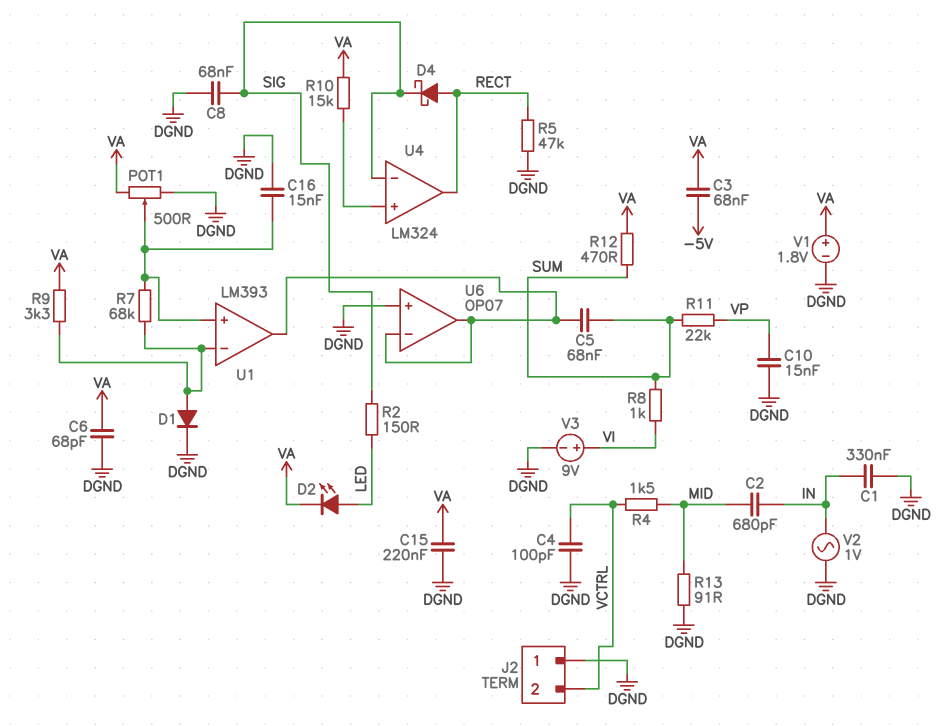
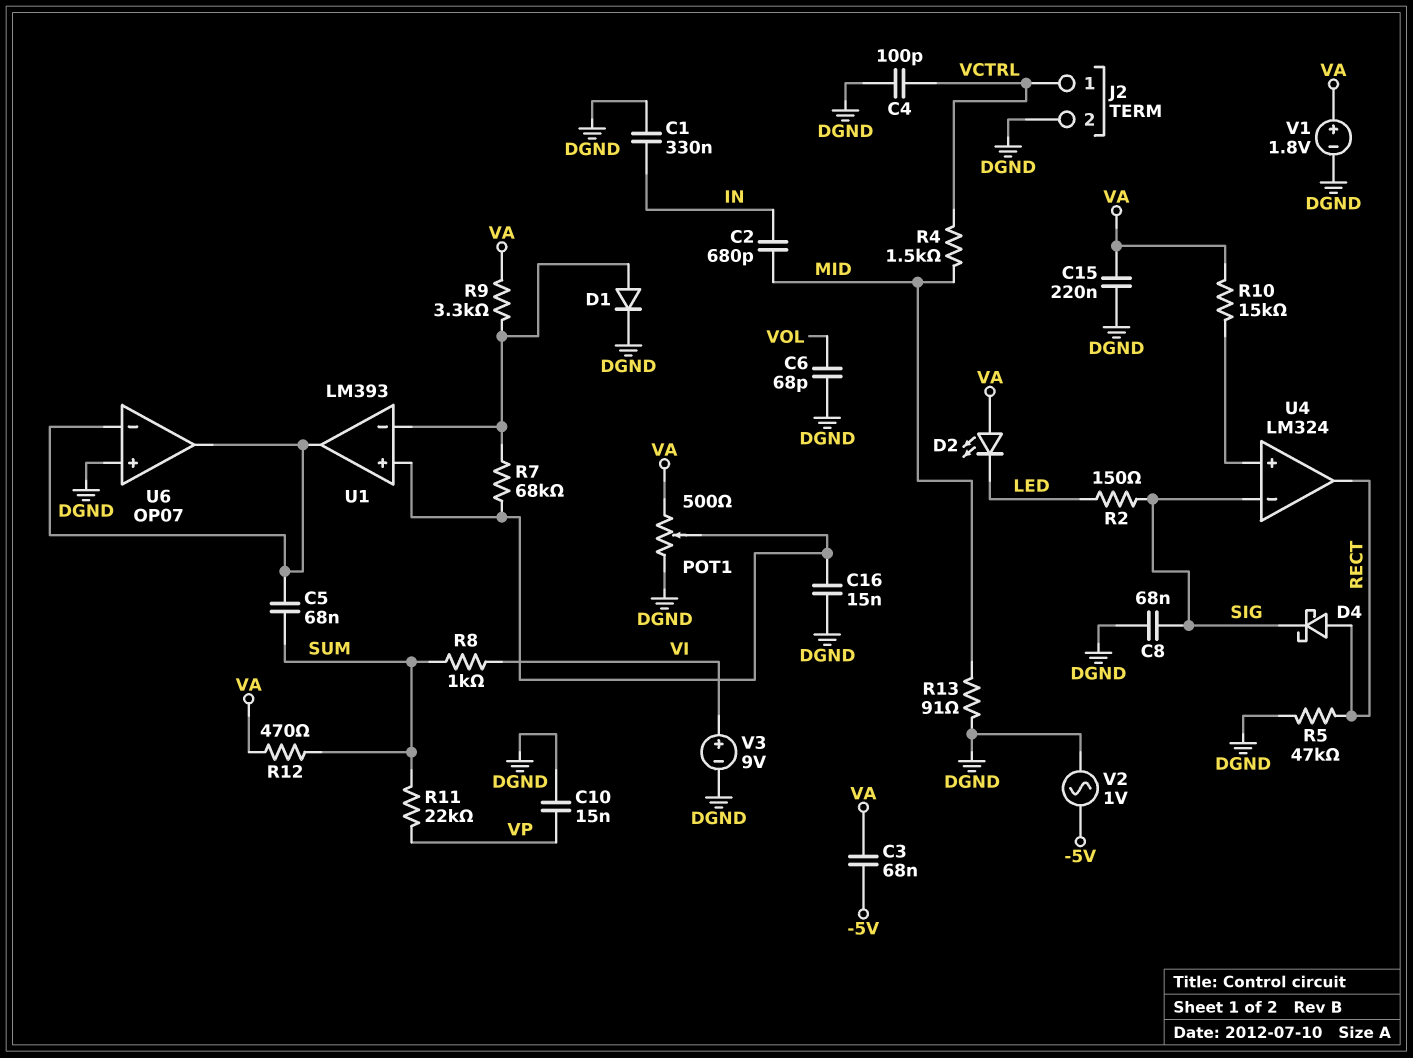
C6: 68pF (DGND, VA) -> 68pF (DGND, VOL)
D2: LED (A LED, K VA) -> LED (A VA, K LED)
J2 pin 1: DGND -> VCTRL
J2 pin 2: VCTRL -> DGND
V2: AC 1V (DGND, IN) -> AC 1V (-5V, DGND)

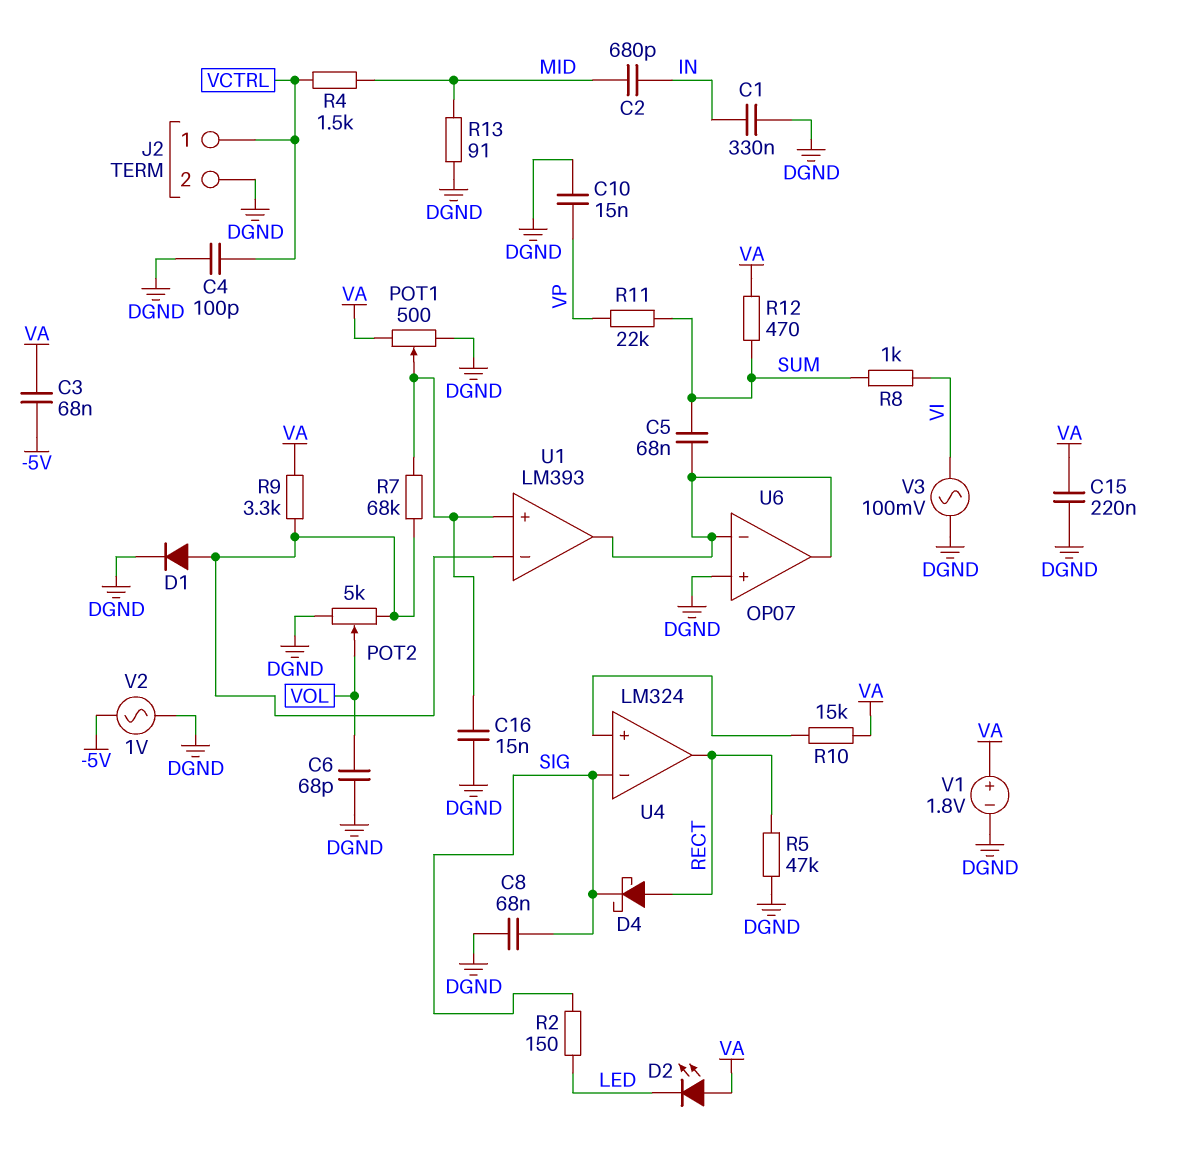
POT2: none -> 5k (DGND, U1/in-, wiper VOL)
V3: 9V (plus VI, minus DGND) -> AC 100mV (DGND, VI)

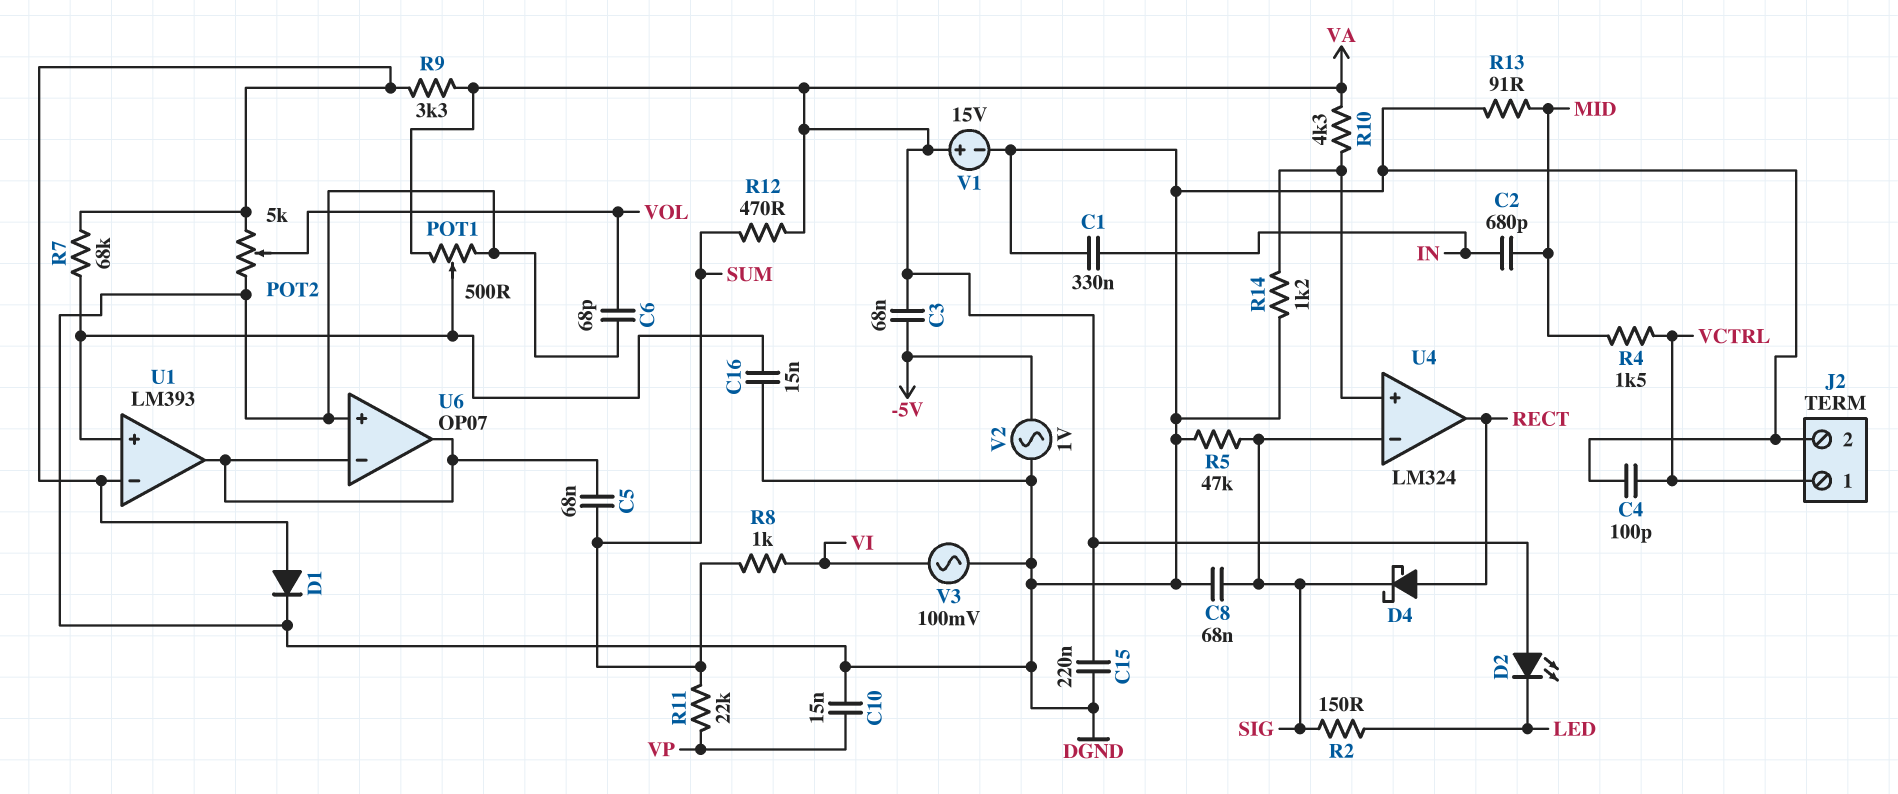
R5: 47k (DGND, RECT) -> 47k (DGND, SIG)
R10: 15k (U4/in+, VA) -> 4.3k (U4/in+, VA)
R14: none -> 1.2k (DGND, U4/in+)
V1: 1.8V (plus VA, minus DGND) -> 15V (plus VA, minus DGND)

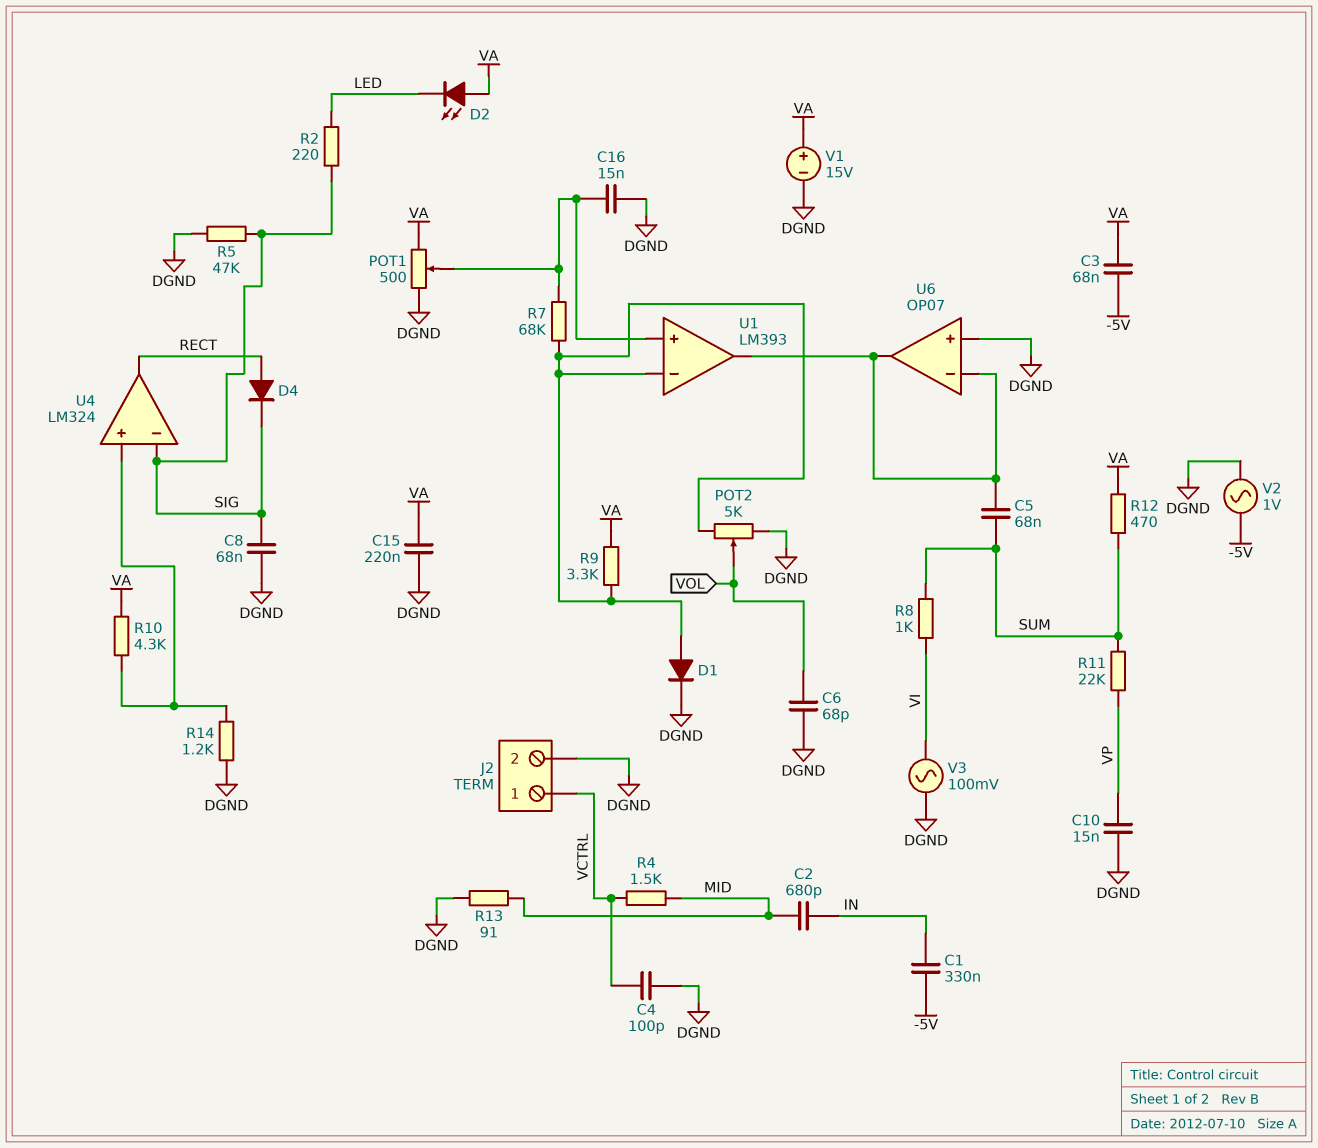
C1: 330nF (DGND, IN) -> 330nF (-5V, IN)
D4: schottky (A RECT, K SIG) -> diode (A RECT, K SIG)
R2: 150 (LED, SIG) -> 220 (LED, SIG)

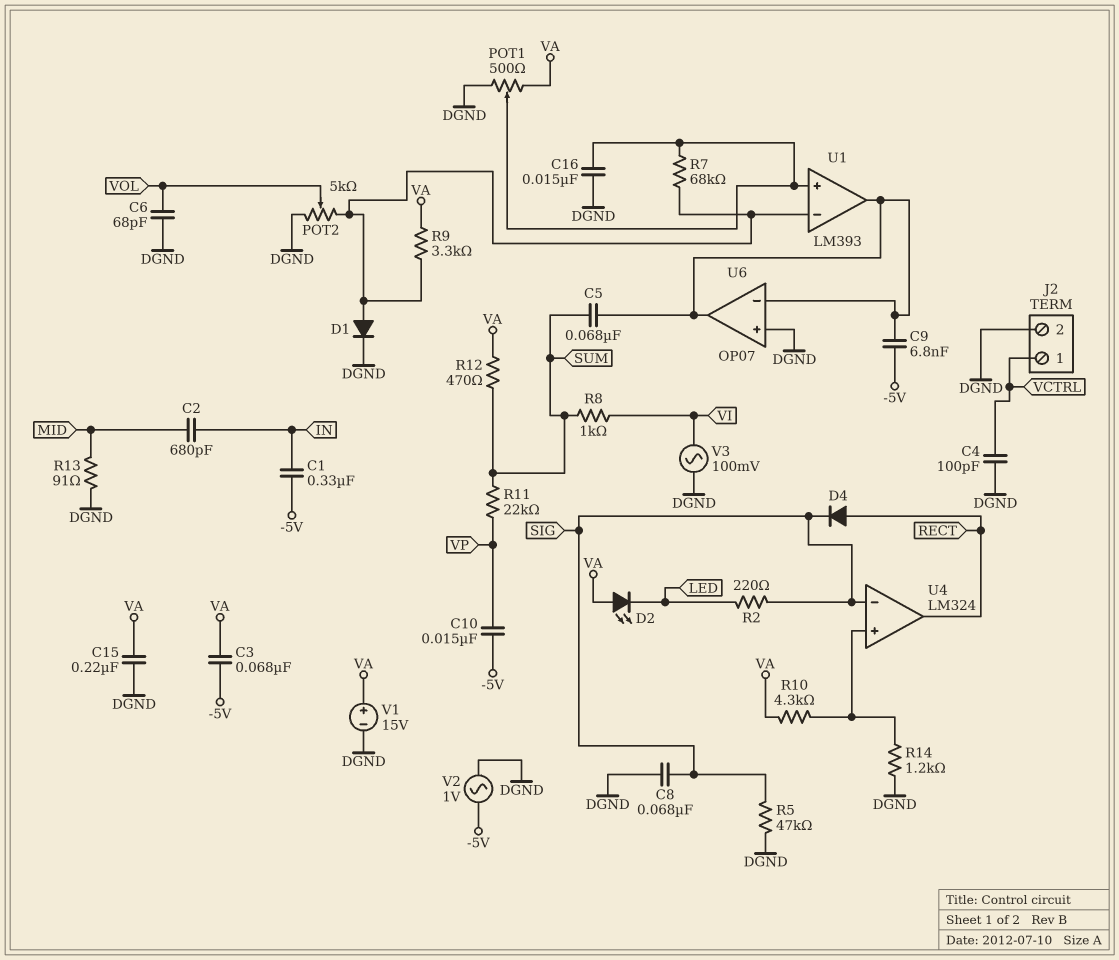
C9: none -> 6.8nF (-5V, U1/out)
C10: 15nF (DGND, VP) -> 15nF (-5V, VP)
R4: 1.5k (MID, VCTRL) -> none

